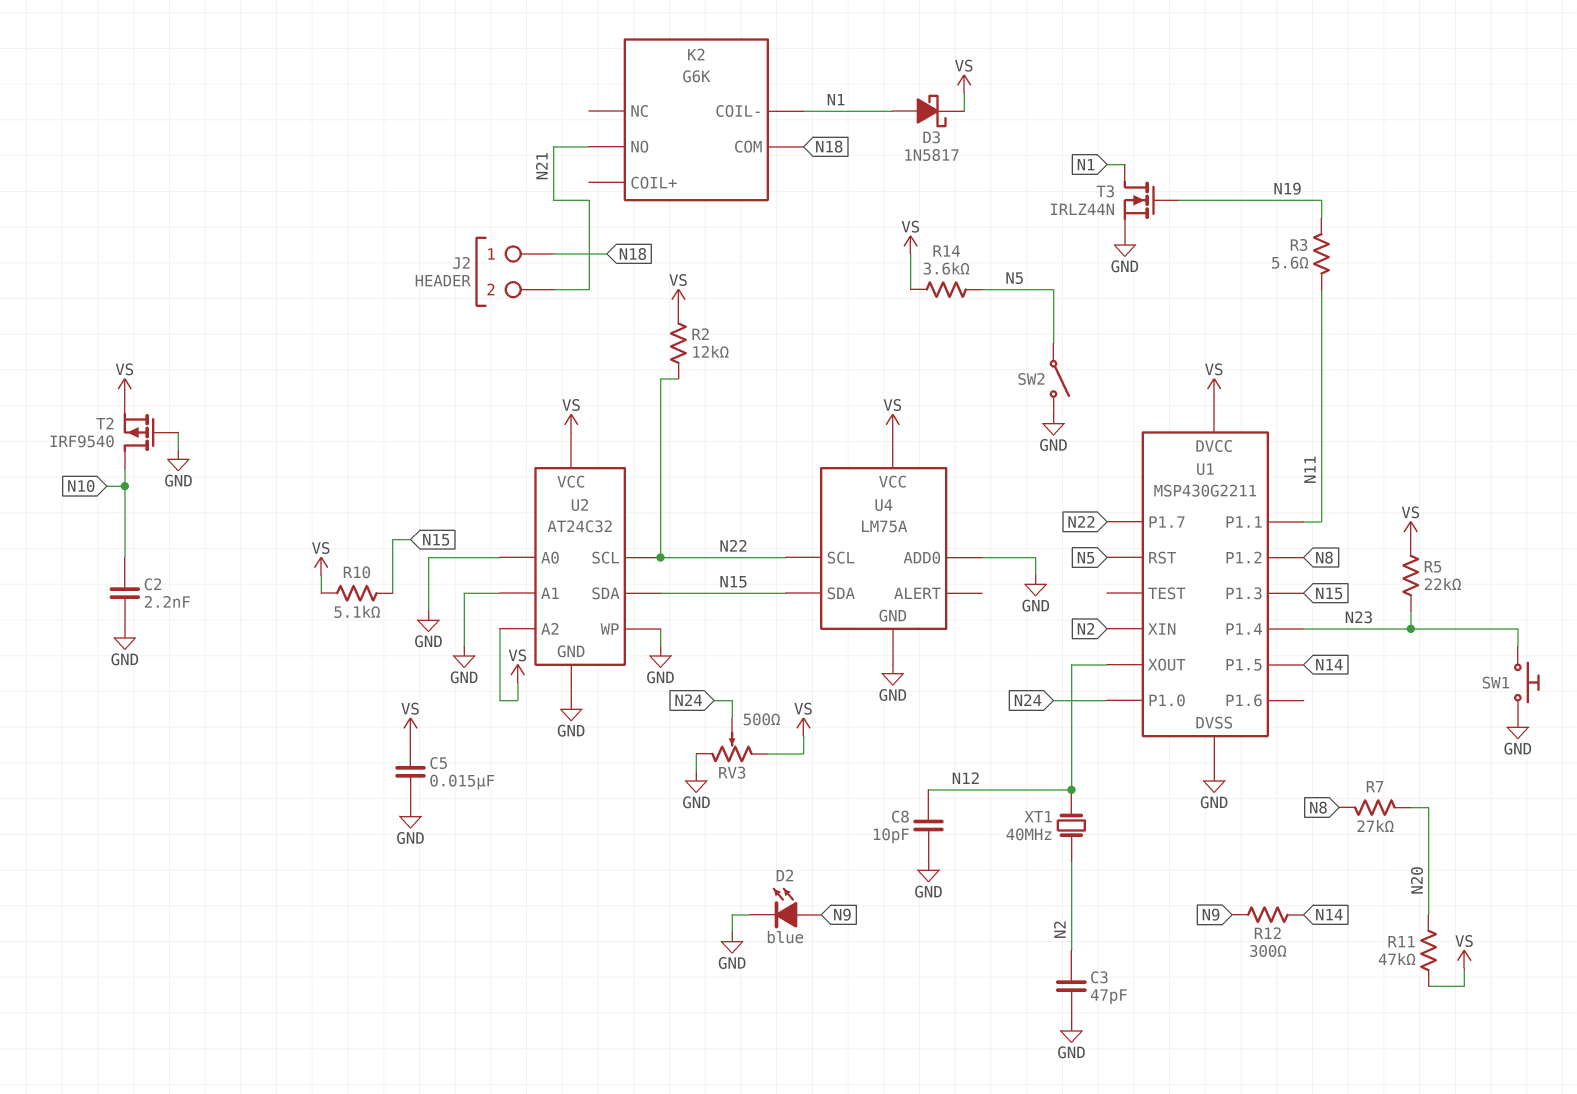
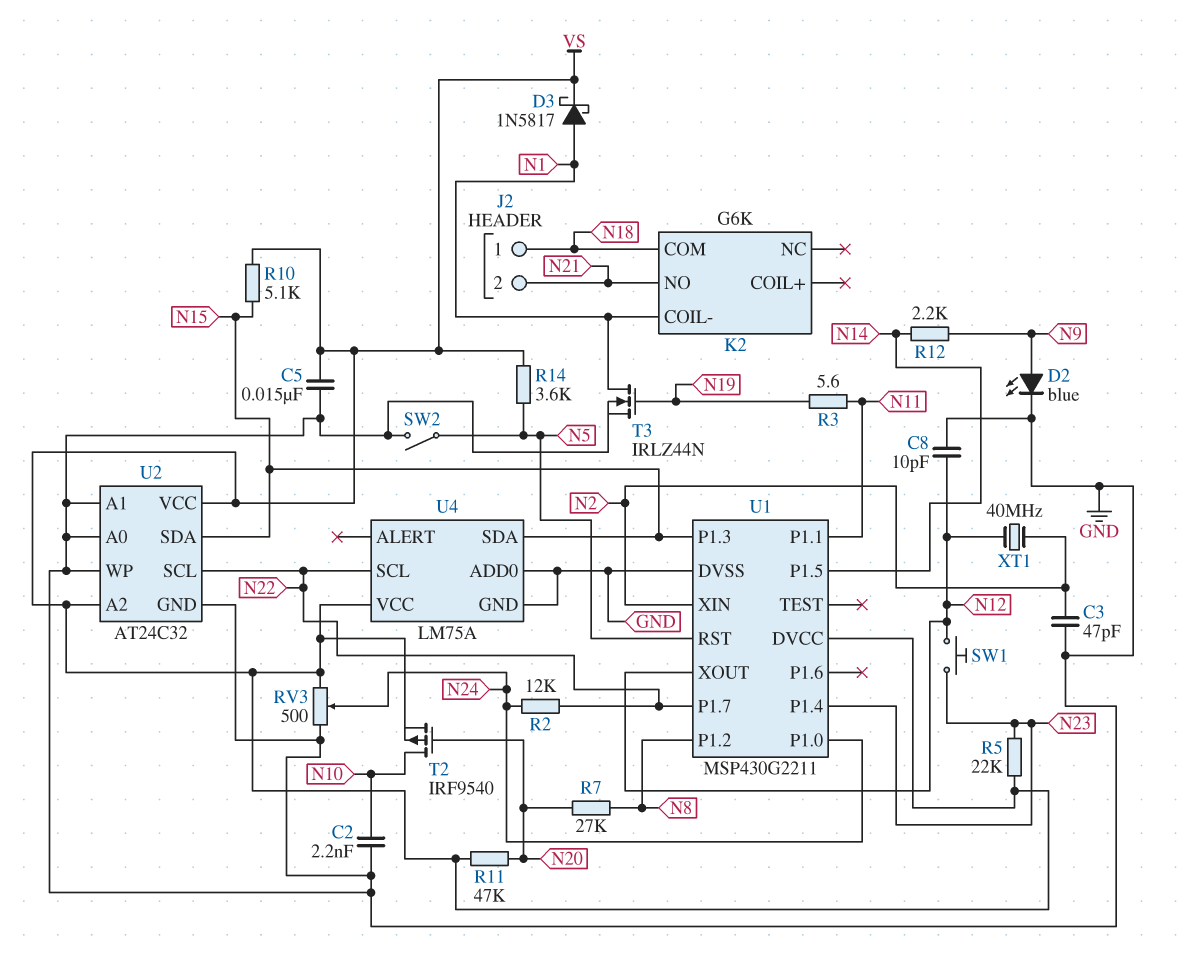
R2: 12k (N22, VS) -> 12k (N22, N24)
R12: 300 (N9, N14) -> 2.2k (N9, N14)
SW1: button (GND, N23) -> button (N12, N23)
T2: PMOS IRF9540 (G GND, D N10, S VS) -> PMOS IRF9540 (G N20, D N10, S VS)

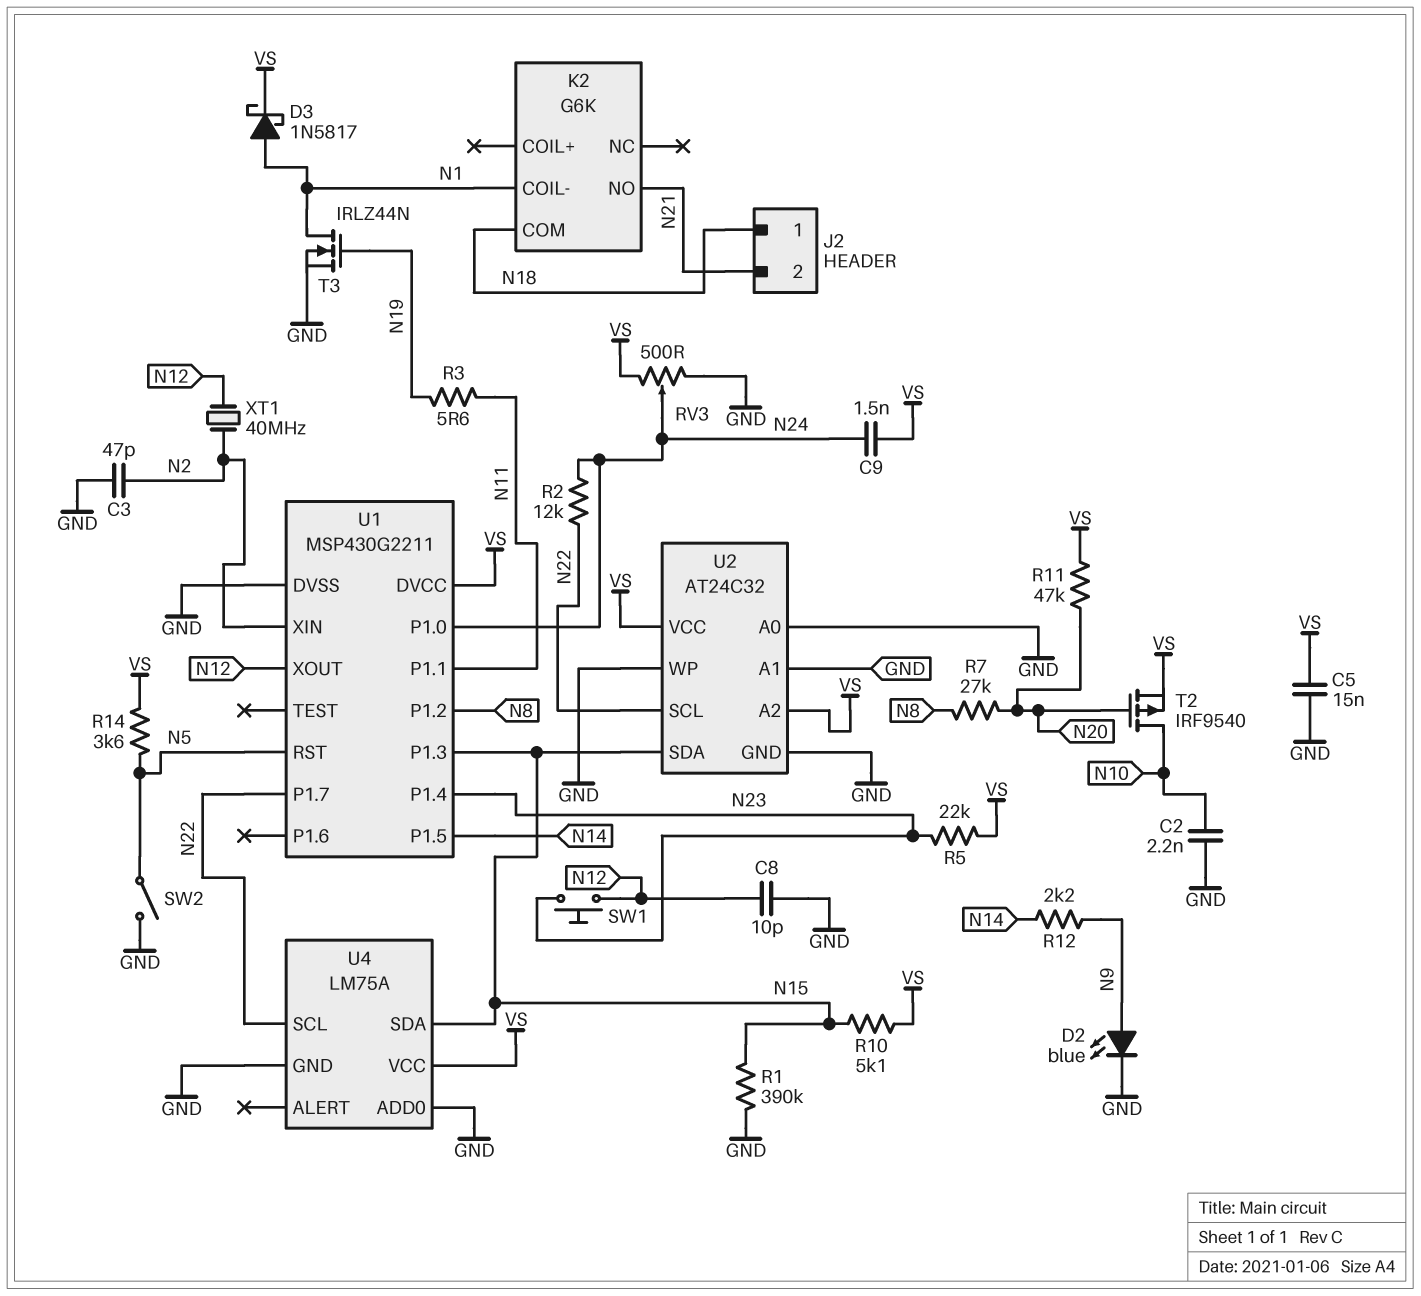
C9: none -> 1.5nF (N24, VS)
R1: none -> 390k (GND, N15)

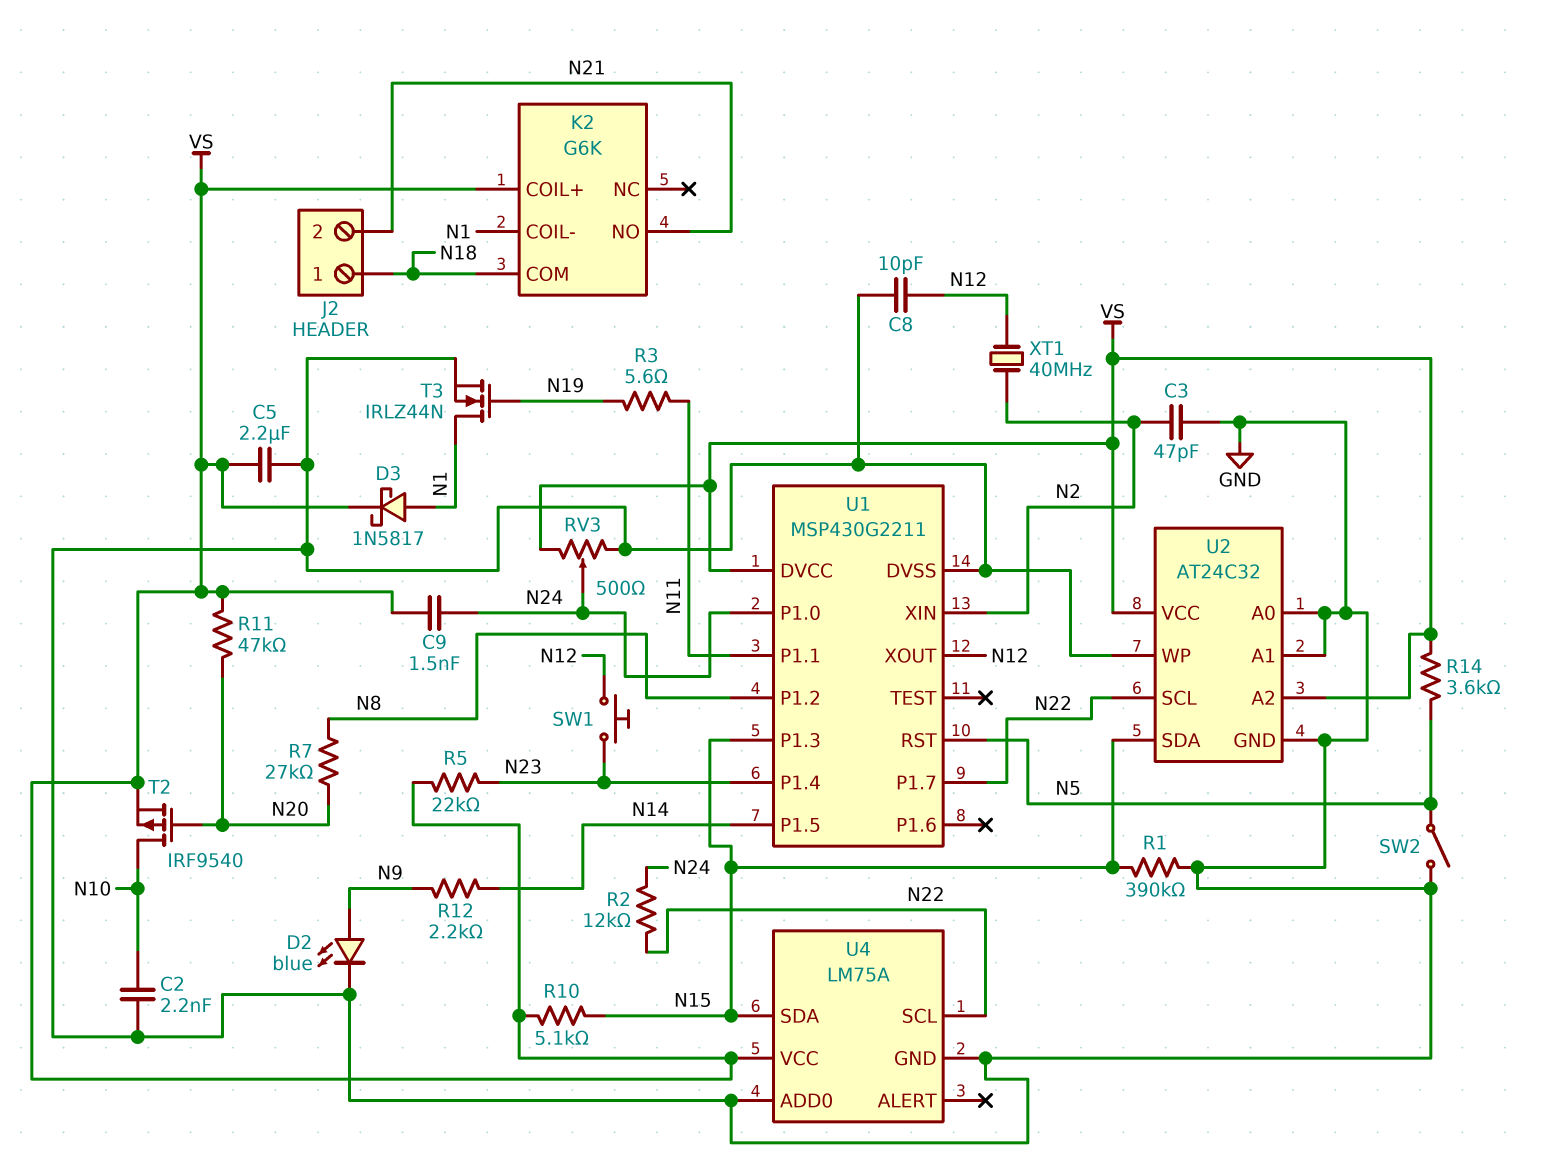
C5: 15nF (GND, VS) -> 2.2uF (GND, VS)
K2 pin COIL+: none -> VS

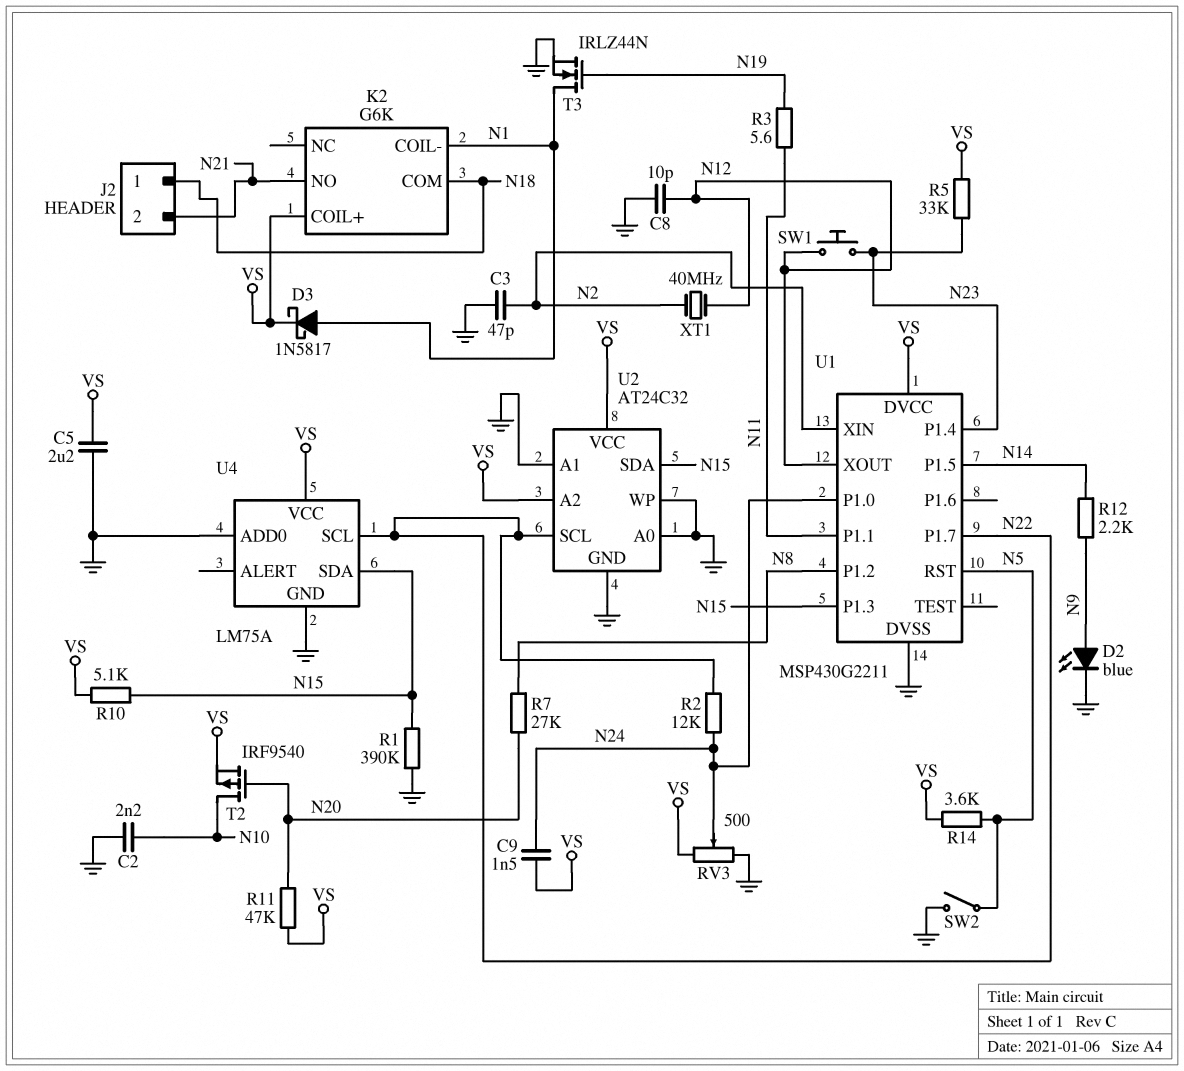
R5: 22k (N23, VS) -> 33k (N23, VS)

